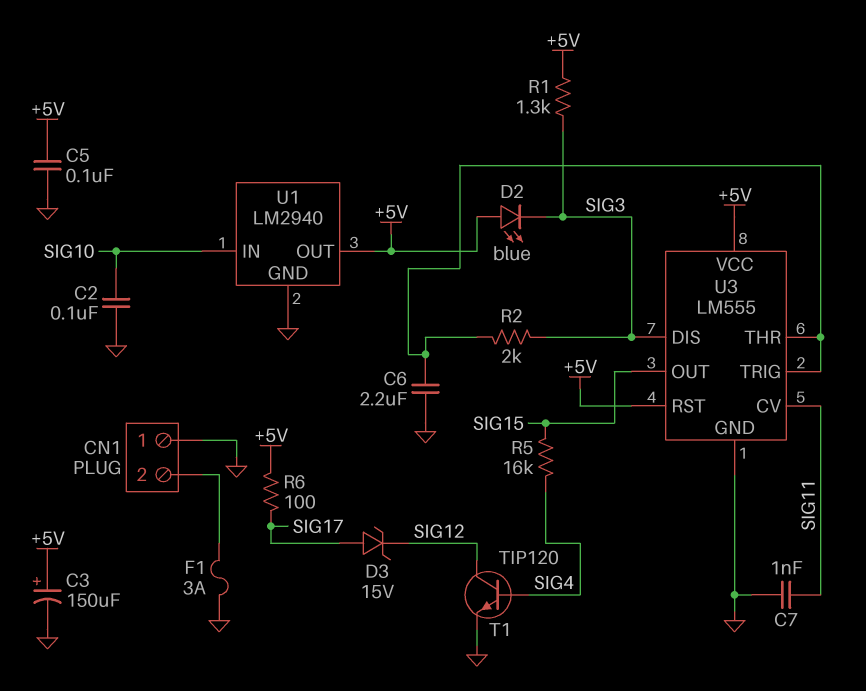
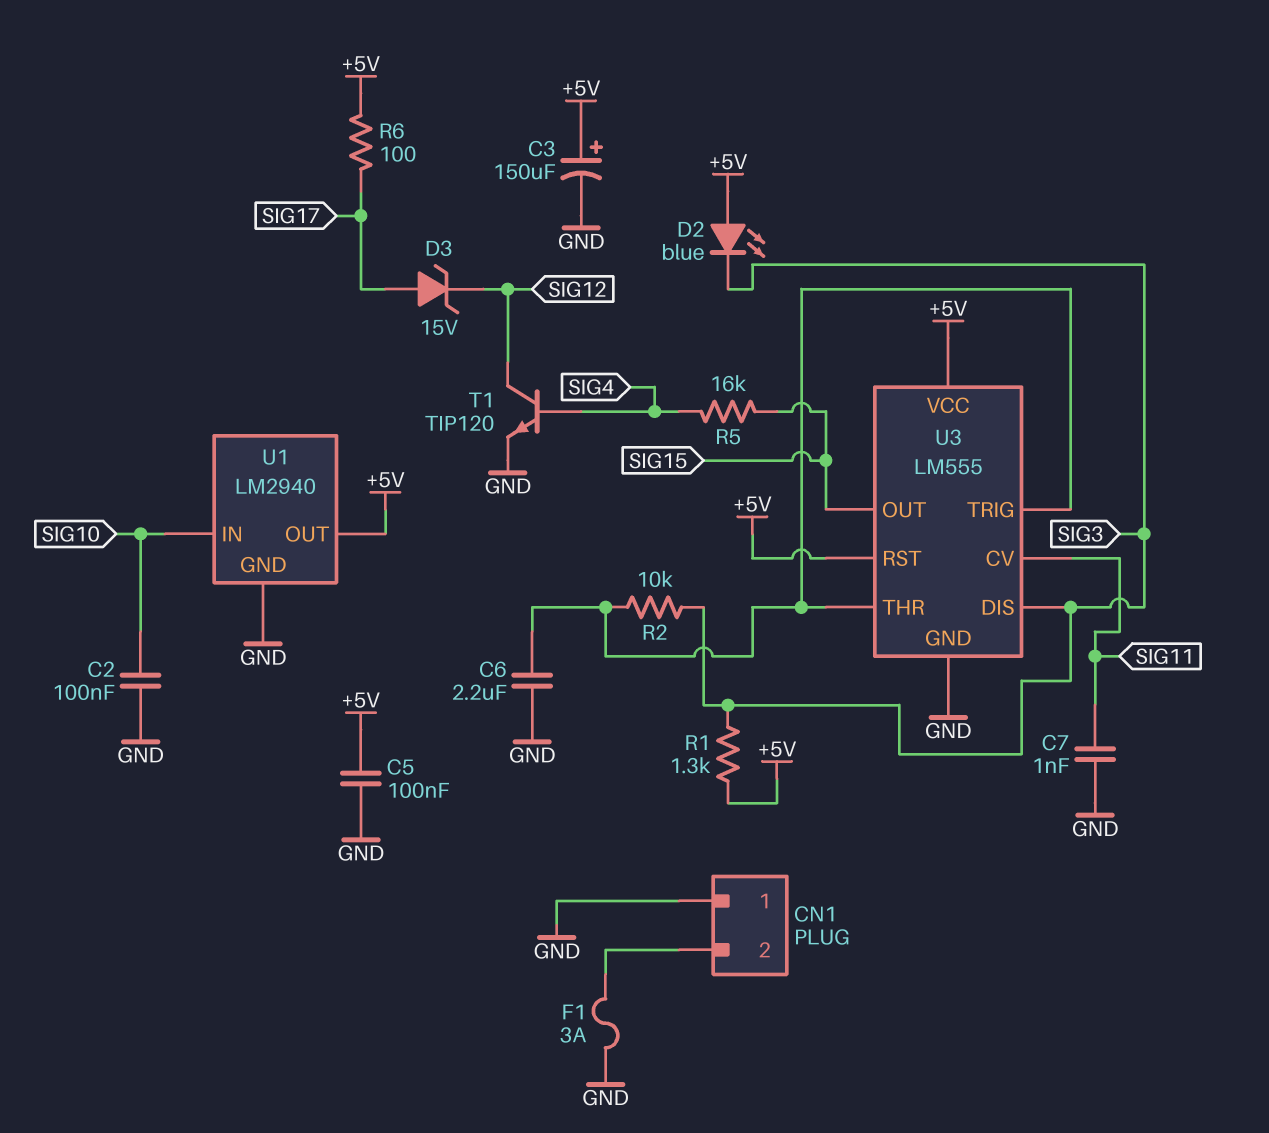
R2: 2k (SIG3, U3/THR) -> 10k (SIG3, U3/THR)

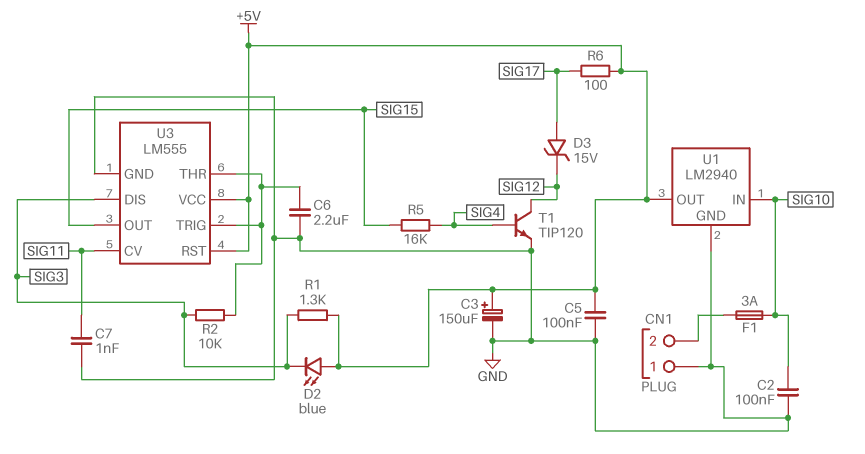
F1: 3A (CN1/2, GND) -> 3A (CN1/2, SIG10)

